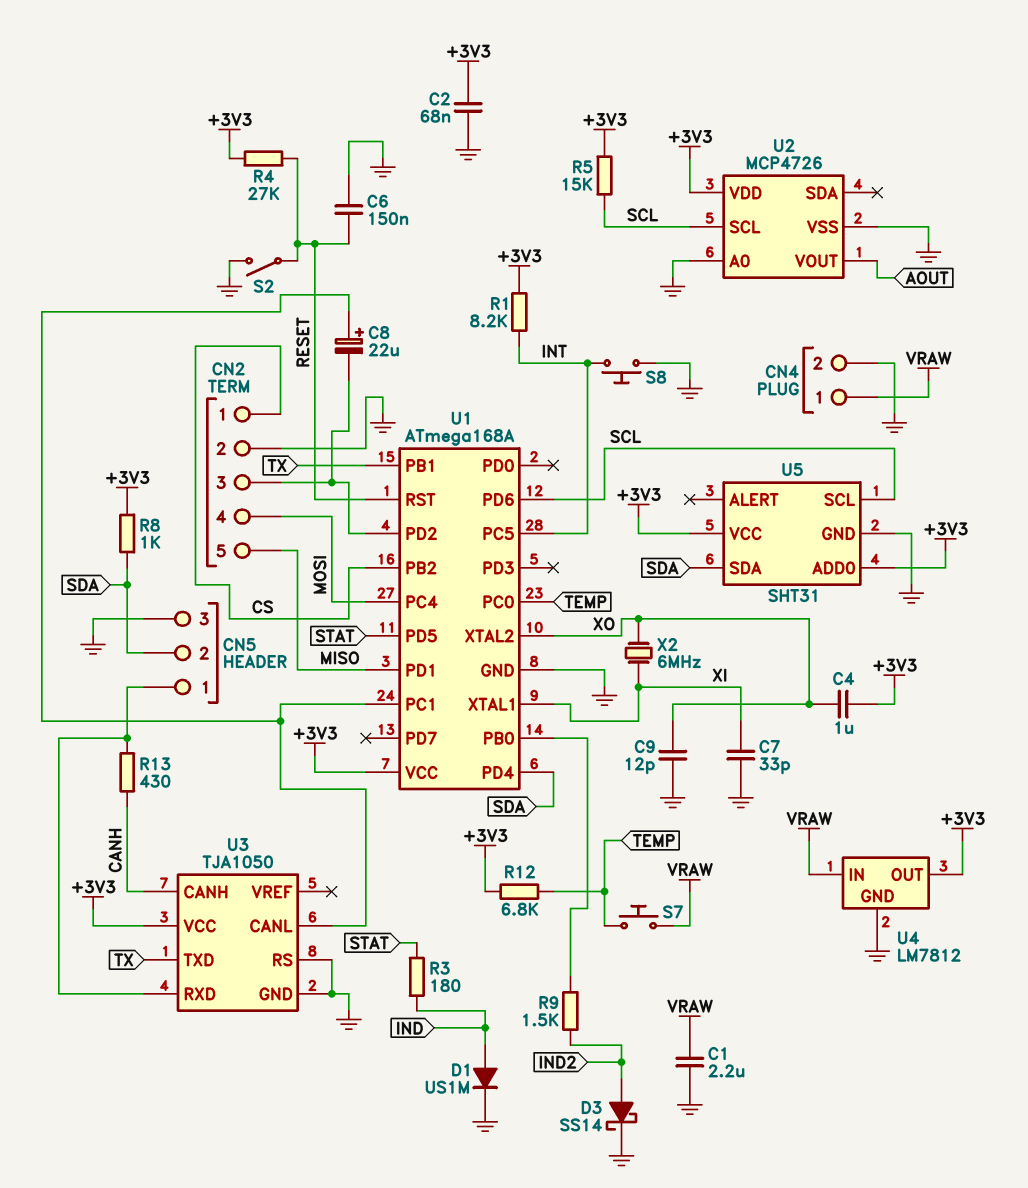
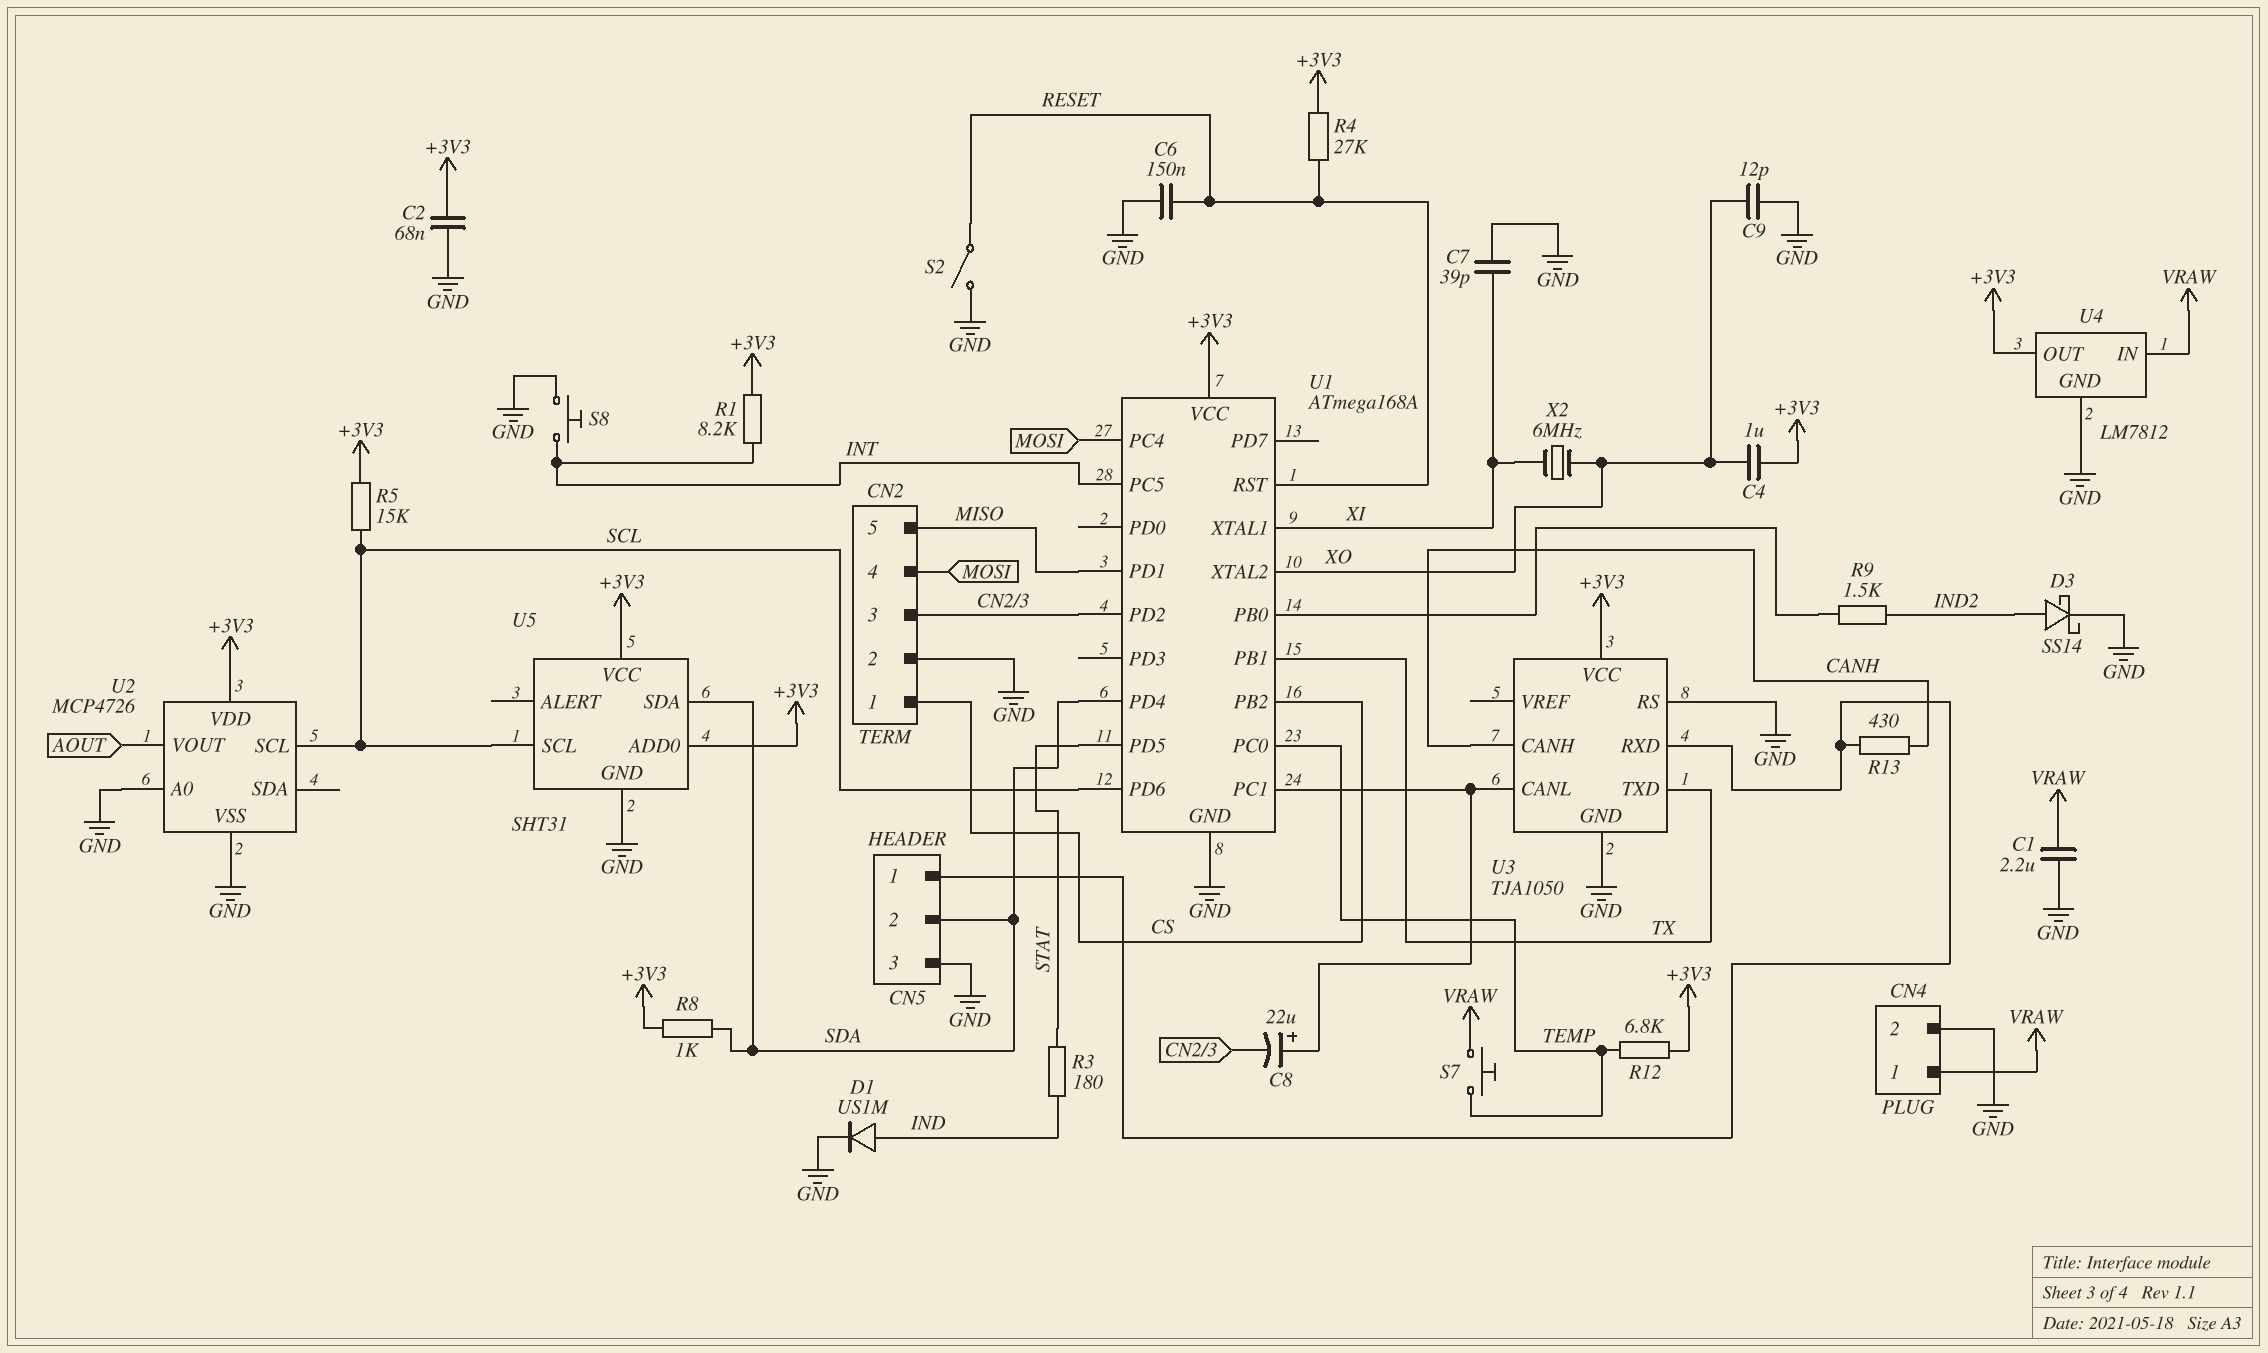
C7: 33pF (GND, XI) -> 39pF (GND, XI)

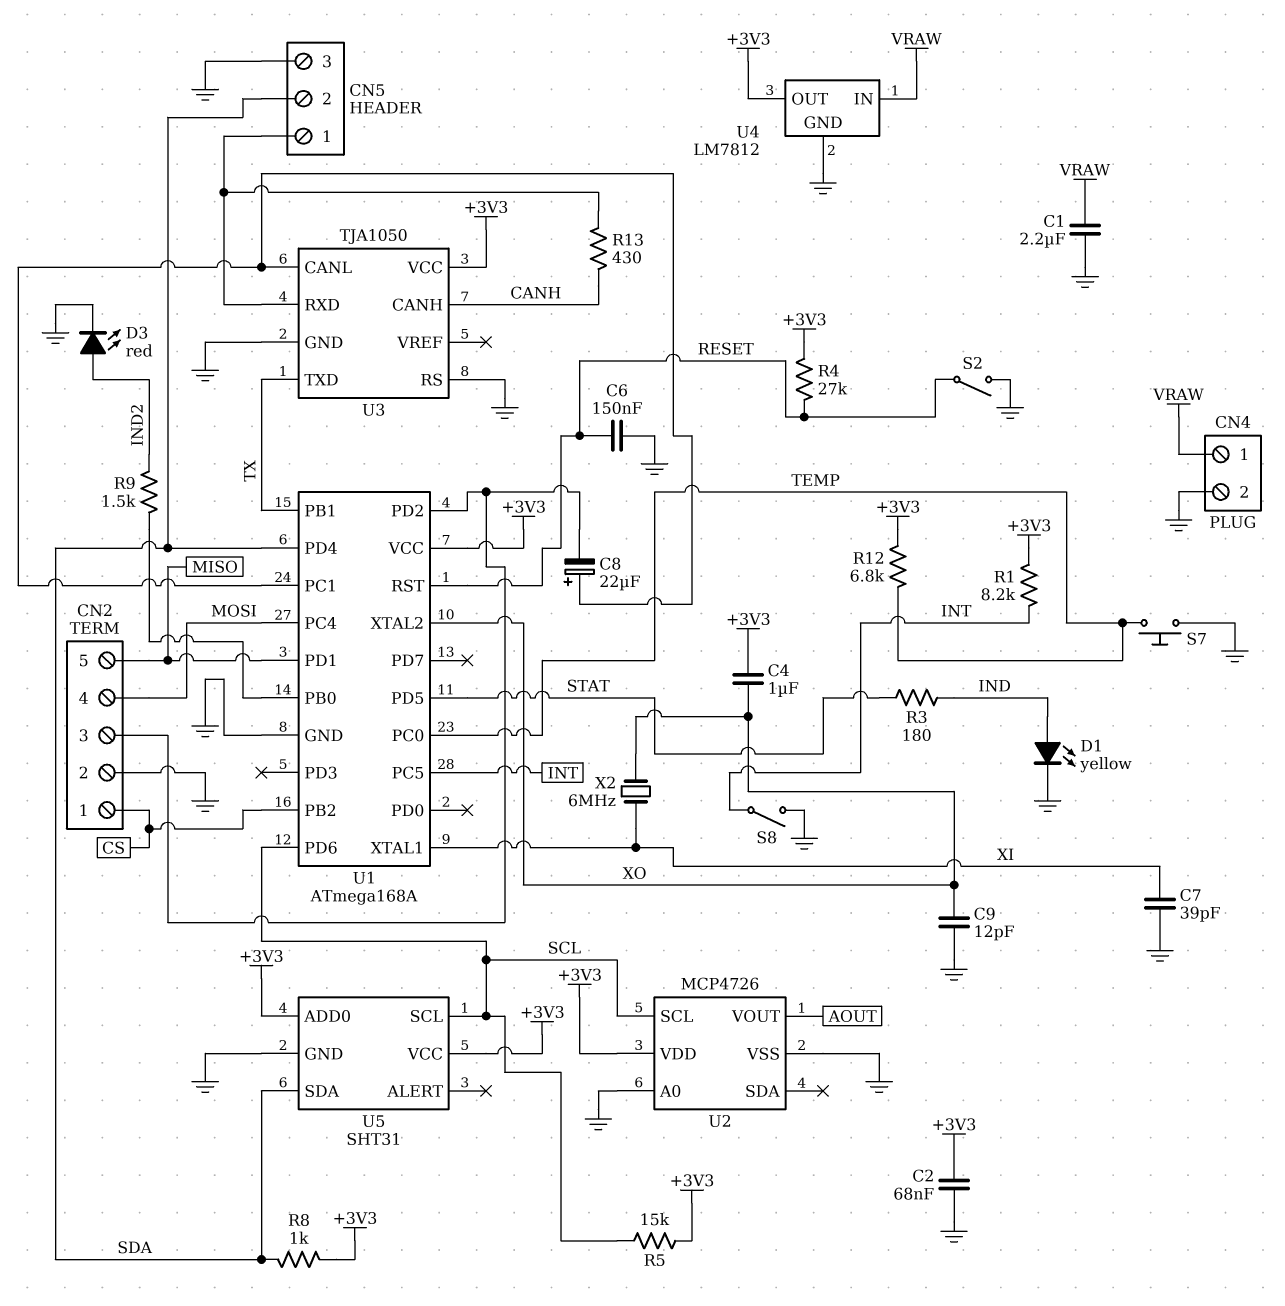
D1: diode US1M (A IND, K GND) -> LED yellow (A IND, K GND)
D3: schottky SS14 (A IND2, K GND) -> LED red (A IND2, K GND)
S7: button (TEMP, VRAW) -> button (GND, TEMP)
S8: button (GND, INT) -> switch (GND, INT)

